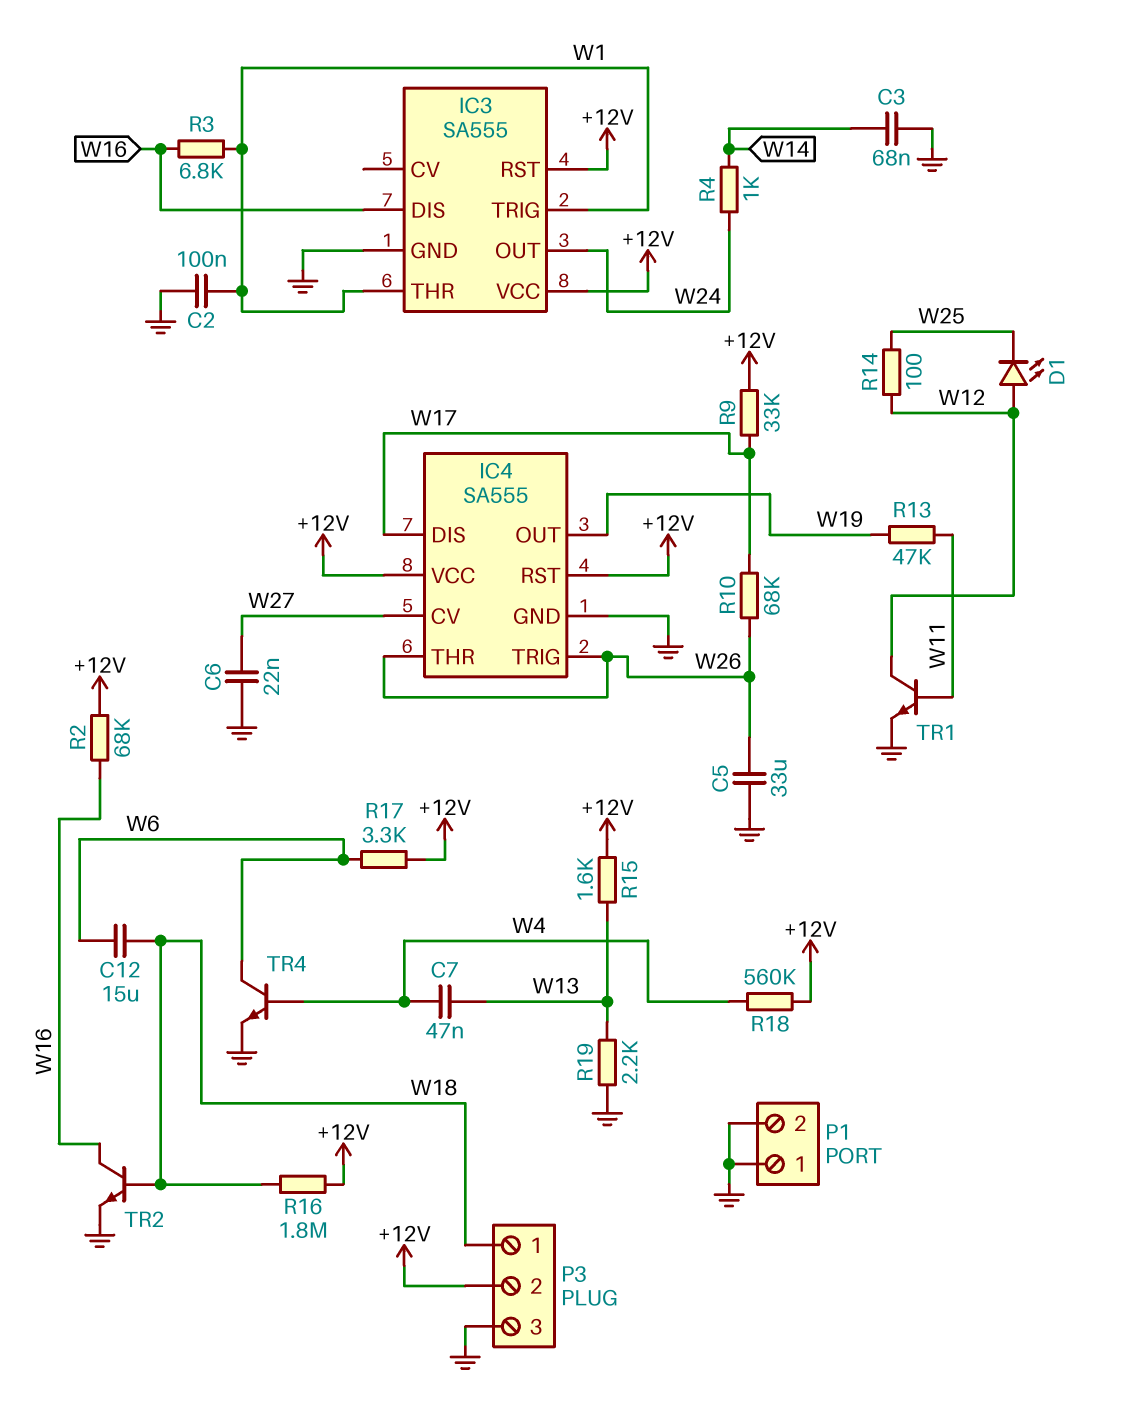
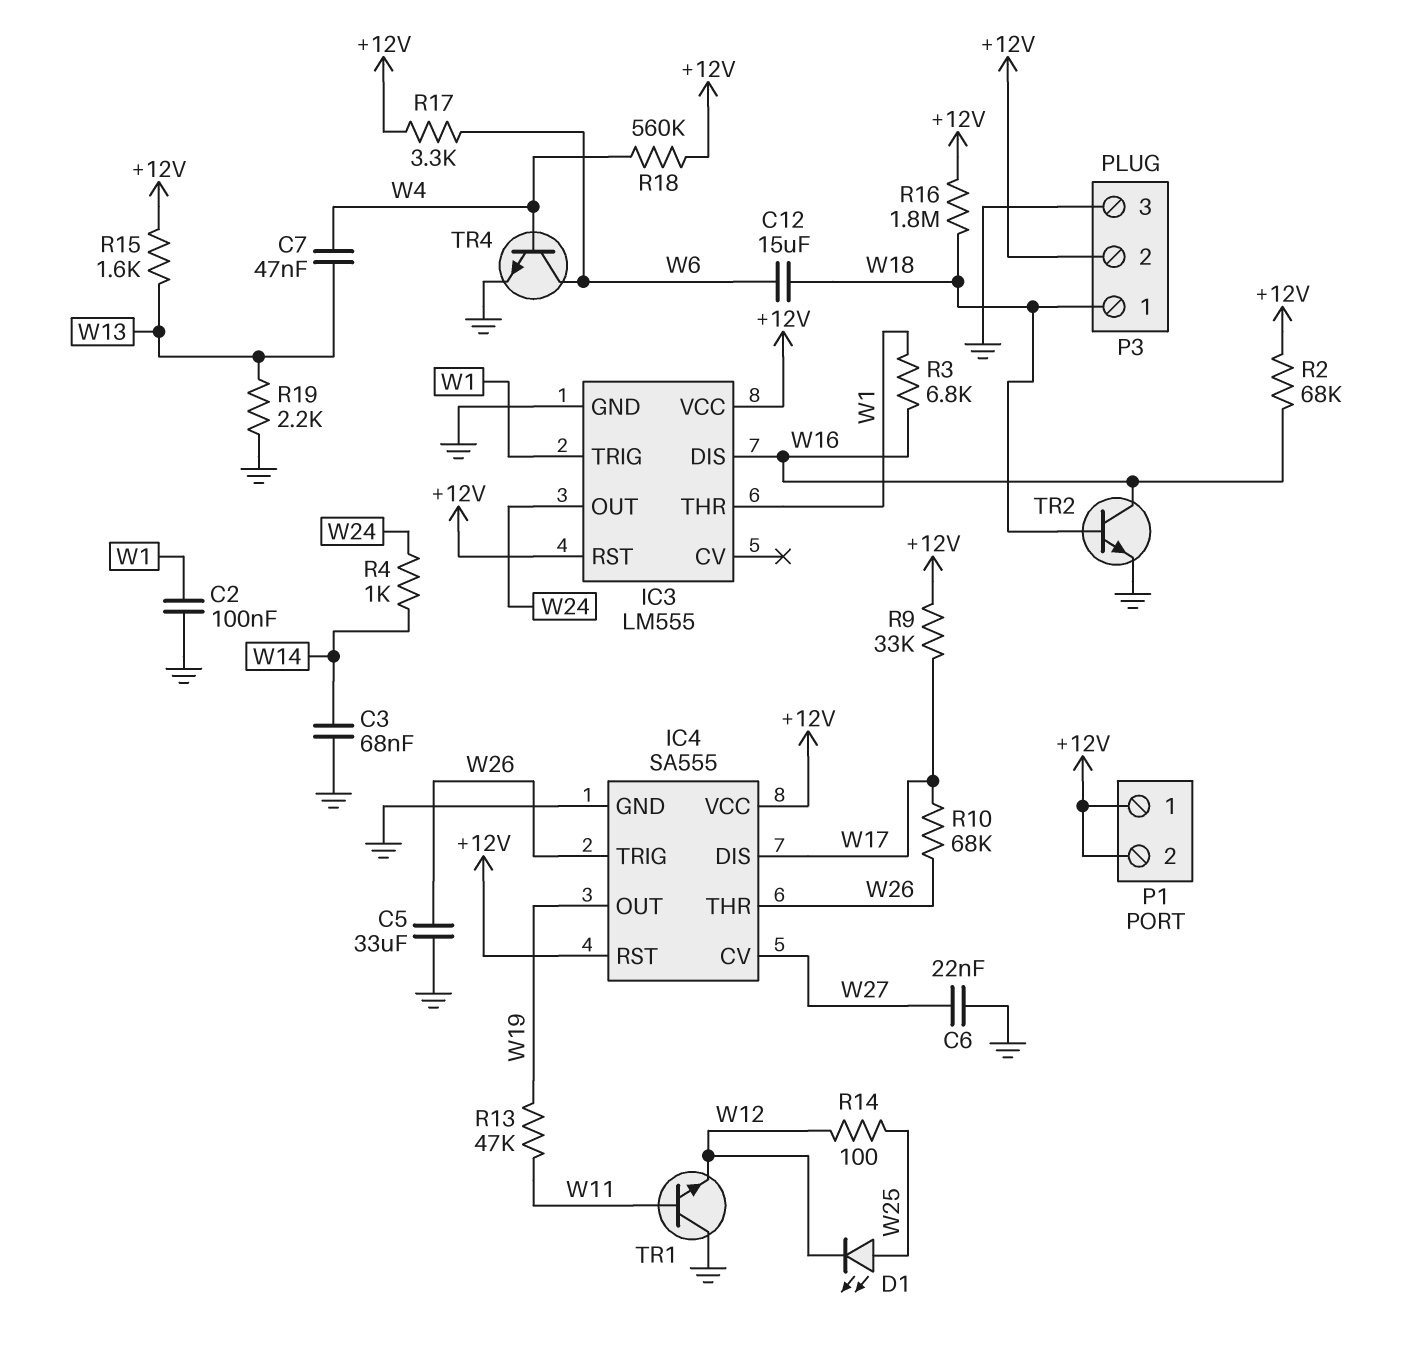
D1: LED (A W12, K W25) -> LED (A W25, K W12)
IC3: SA555 -> LM555
P1 pin 1: GND -> +12V
P1 pin 2: GND -> +12V
TR1: NPN (B W11, C W12, E GND) -> NPN (B W11, C GND, E W12)

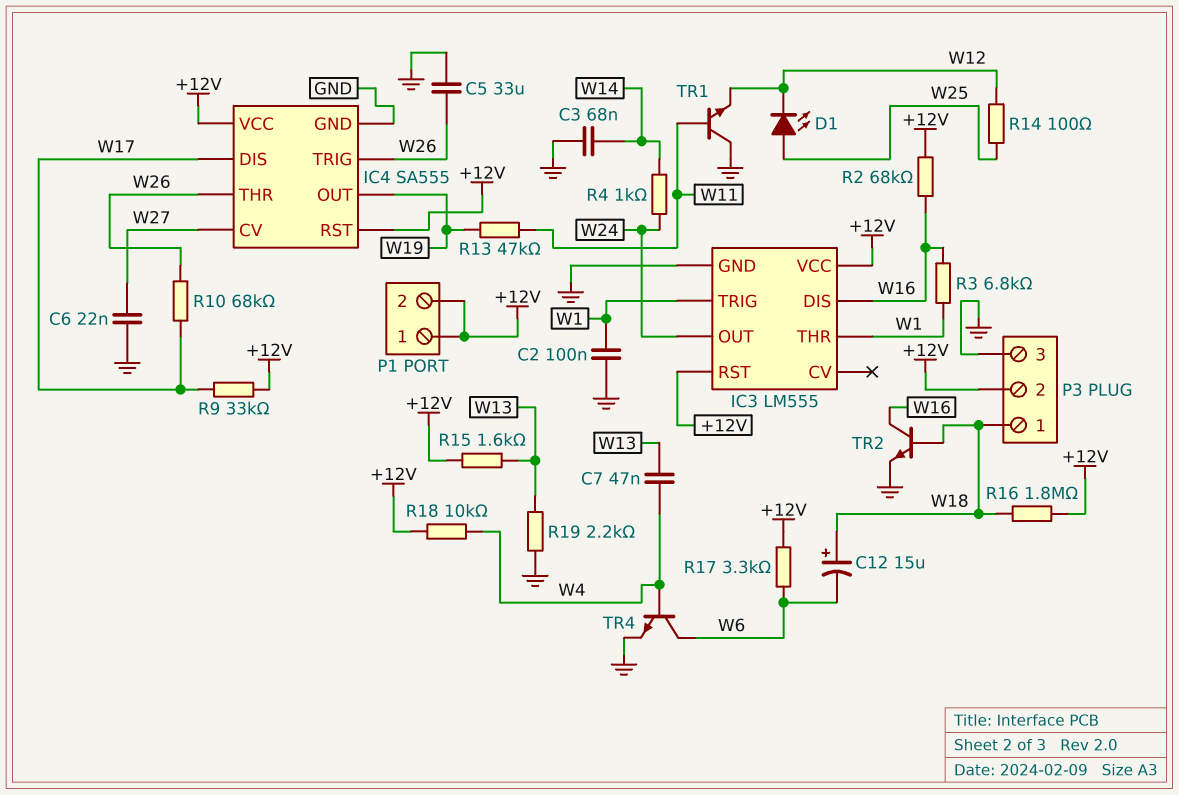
C12: 15uF (W6, W18) -> 15uF (plus W18, minus W6)
R18: 560k (+12V, W4) -> 10k (+12V, W4)

